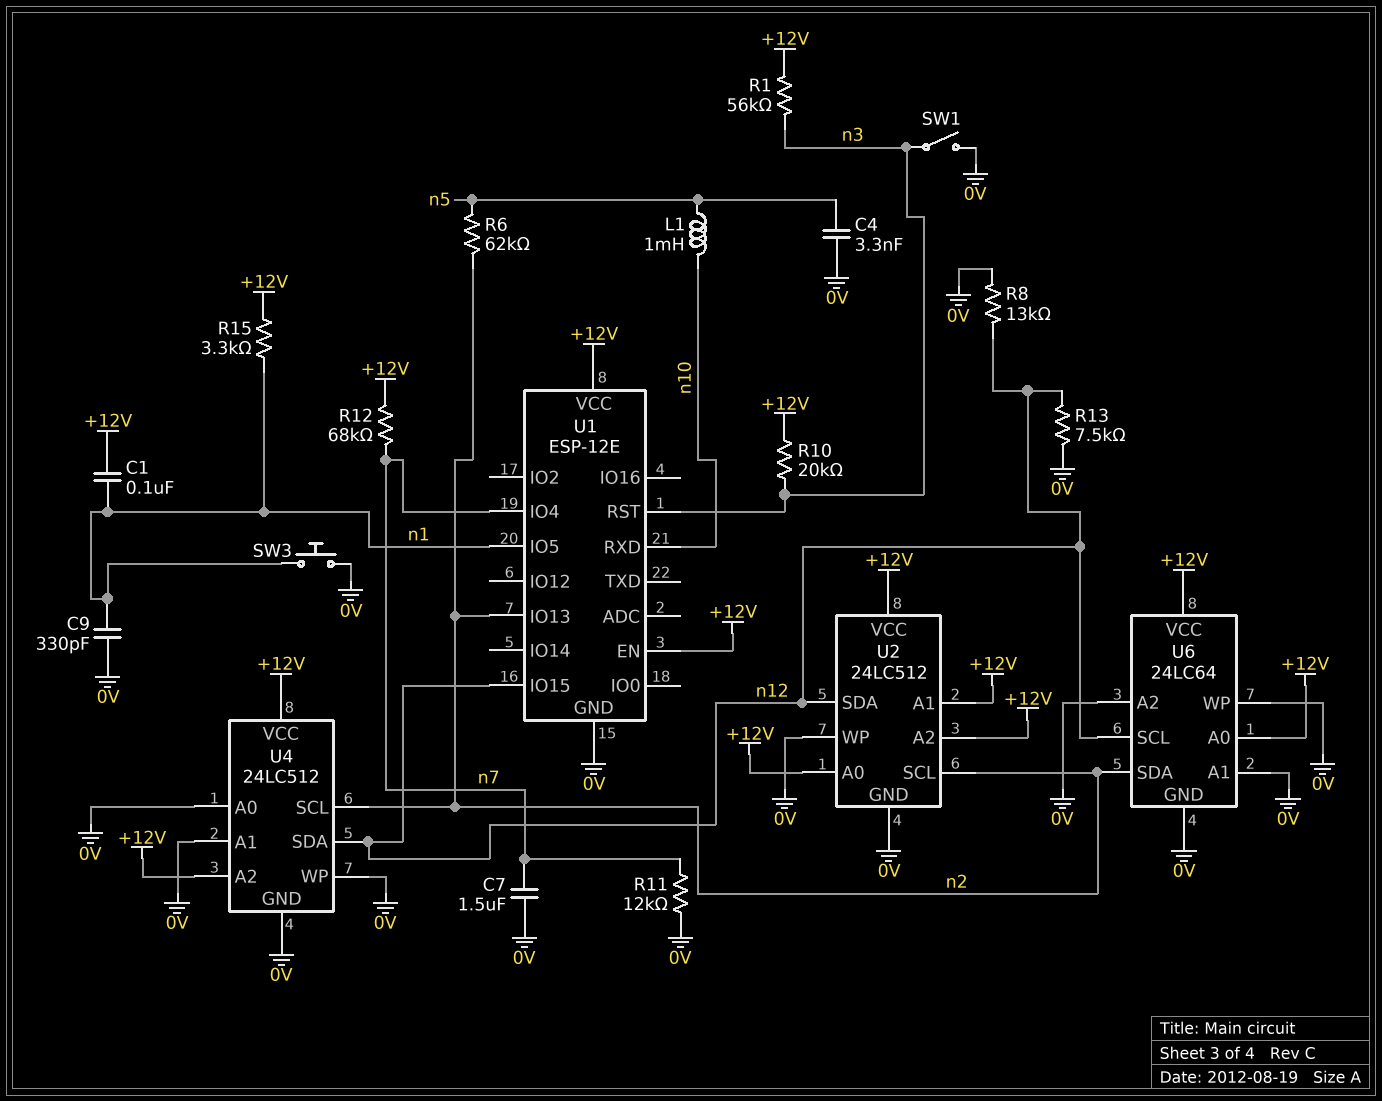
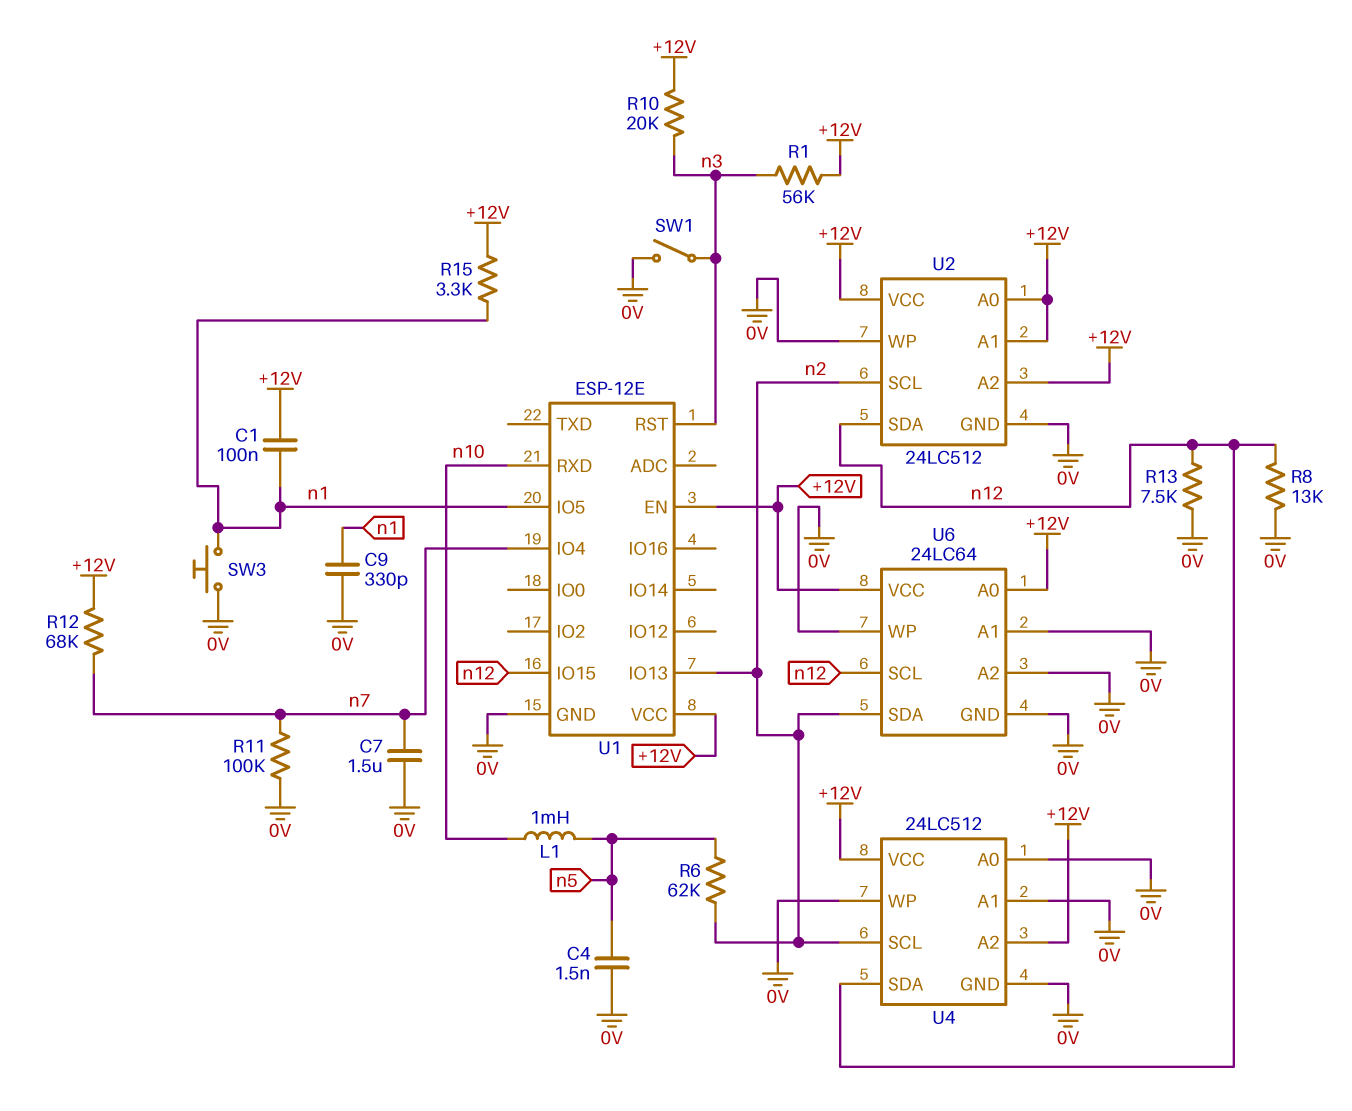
C4: 3.3nF (0V, n5) -> 1.5nF (0V, n5)
R11: 12k (0V, n7) -> 100k (0V, n7)

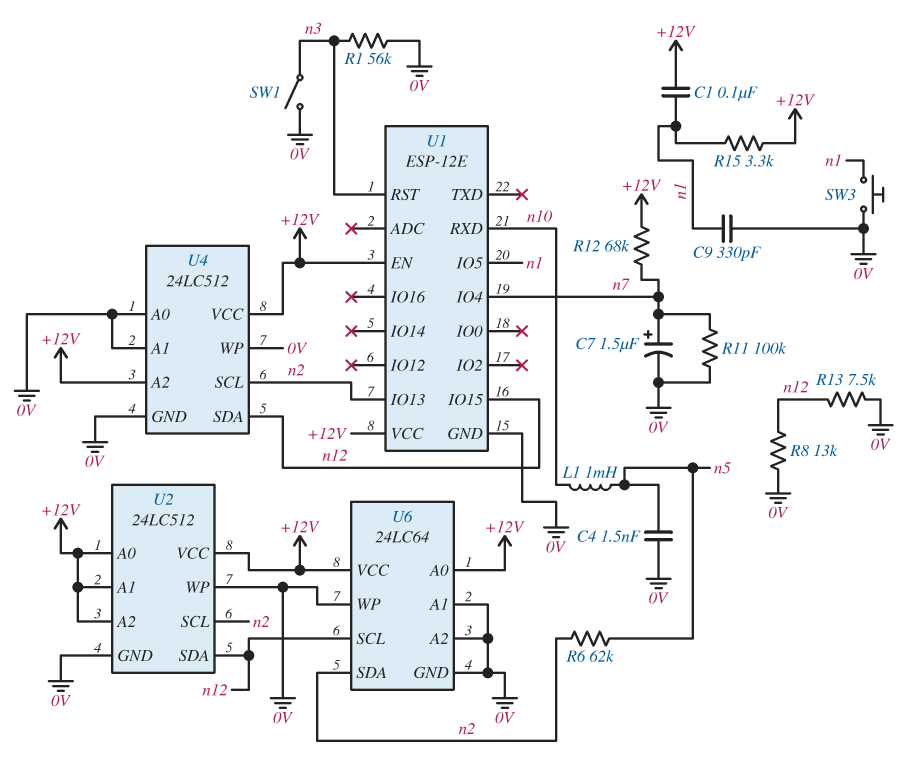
C7: 1.5uF (0V, n7) -> 1.5uF (plus n7, minus 0V)
R1: 56k (+12V, n3) -> 56k (0V, n3)
R10: 20k (+12V, n3) -> none

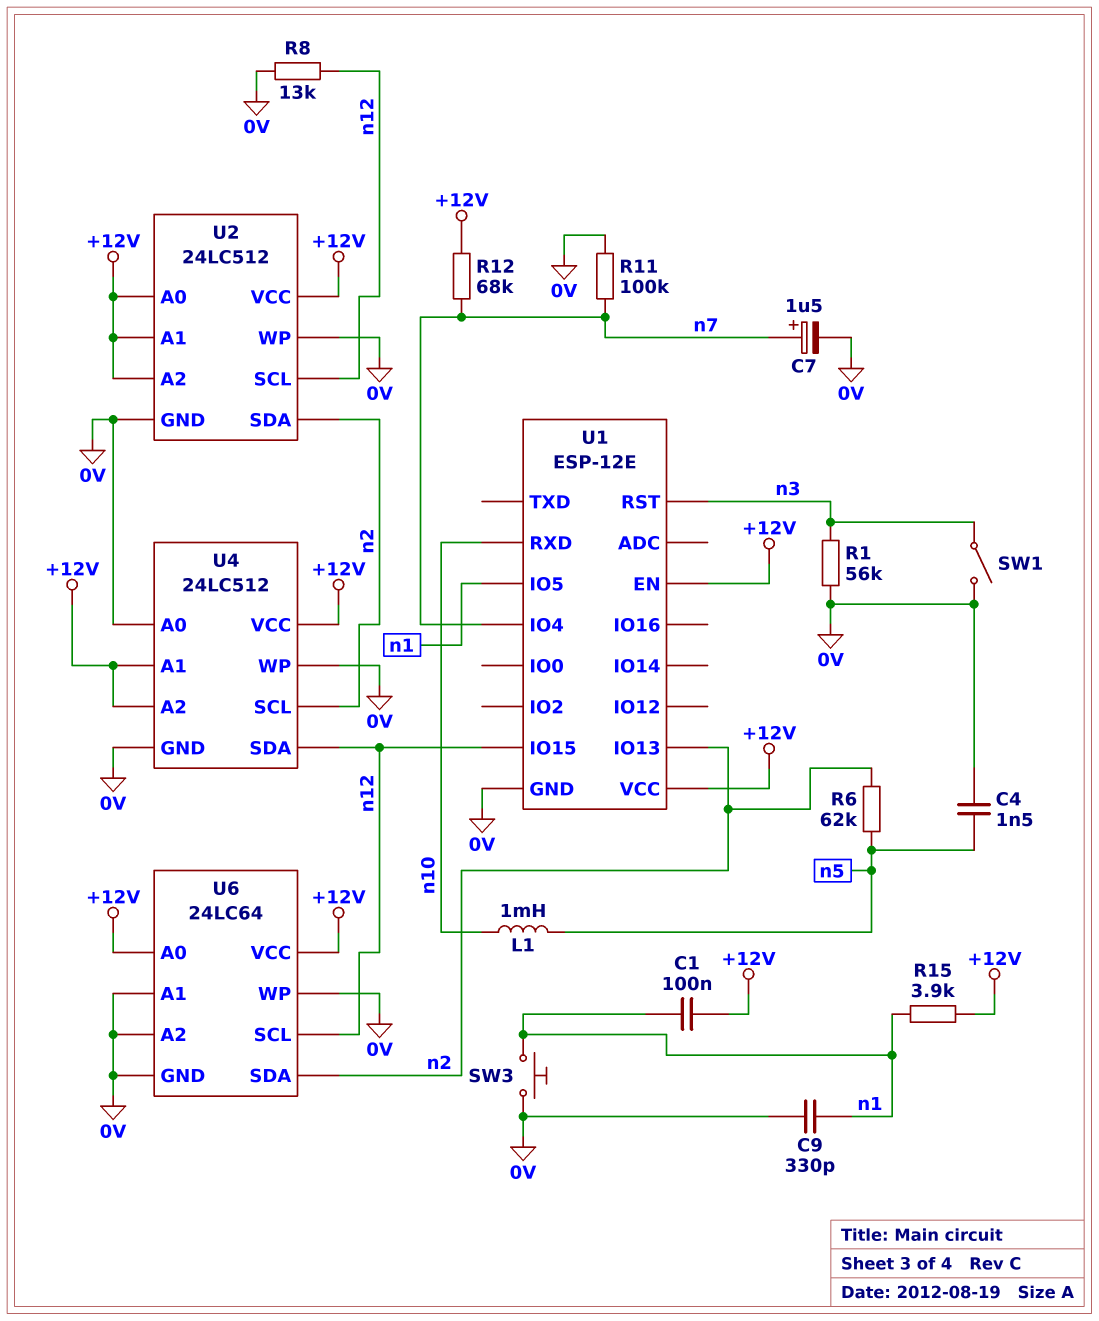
R13: 7.5k (0V, n12) -> none
R15: 3.3k (+12V, n1) -> 3.9k (+12V, n1)
U2 pin SCL: n2 -> n12
U2 pin SDA: n12 -> n2
U4 pin A1: 0V -> +12V

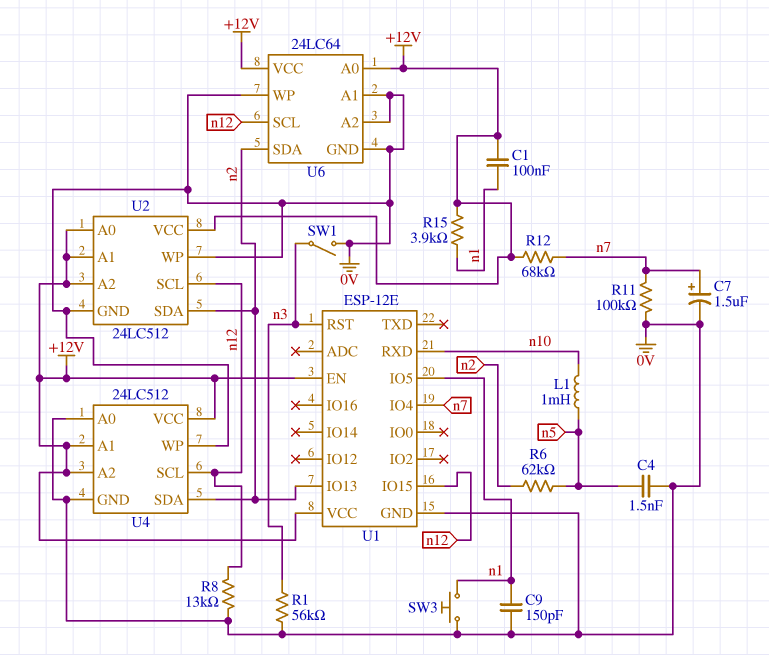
C9: 330pF (0V, n1) -> 150pF (0V, n1)
U4 pin SCL: n2 -> n12
U4 pin SDA: n12 -> n2

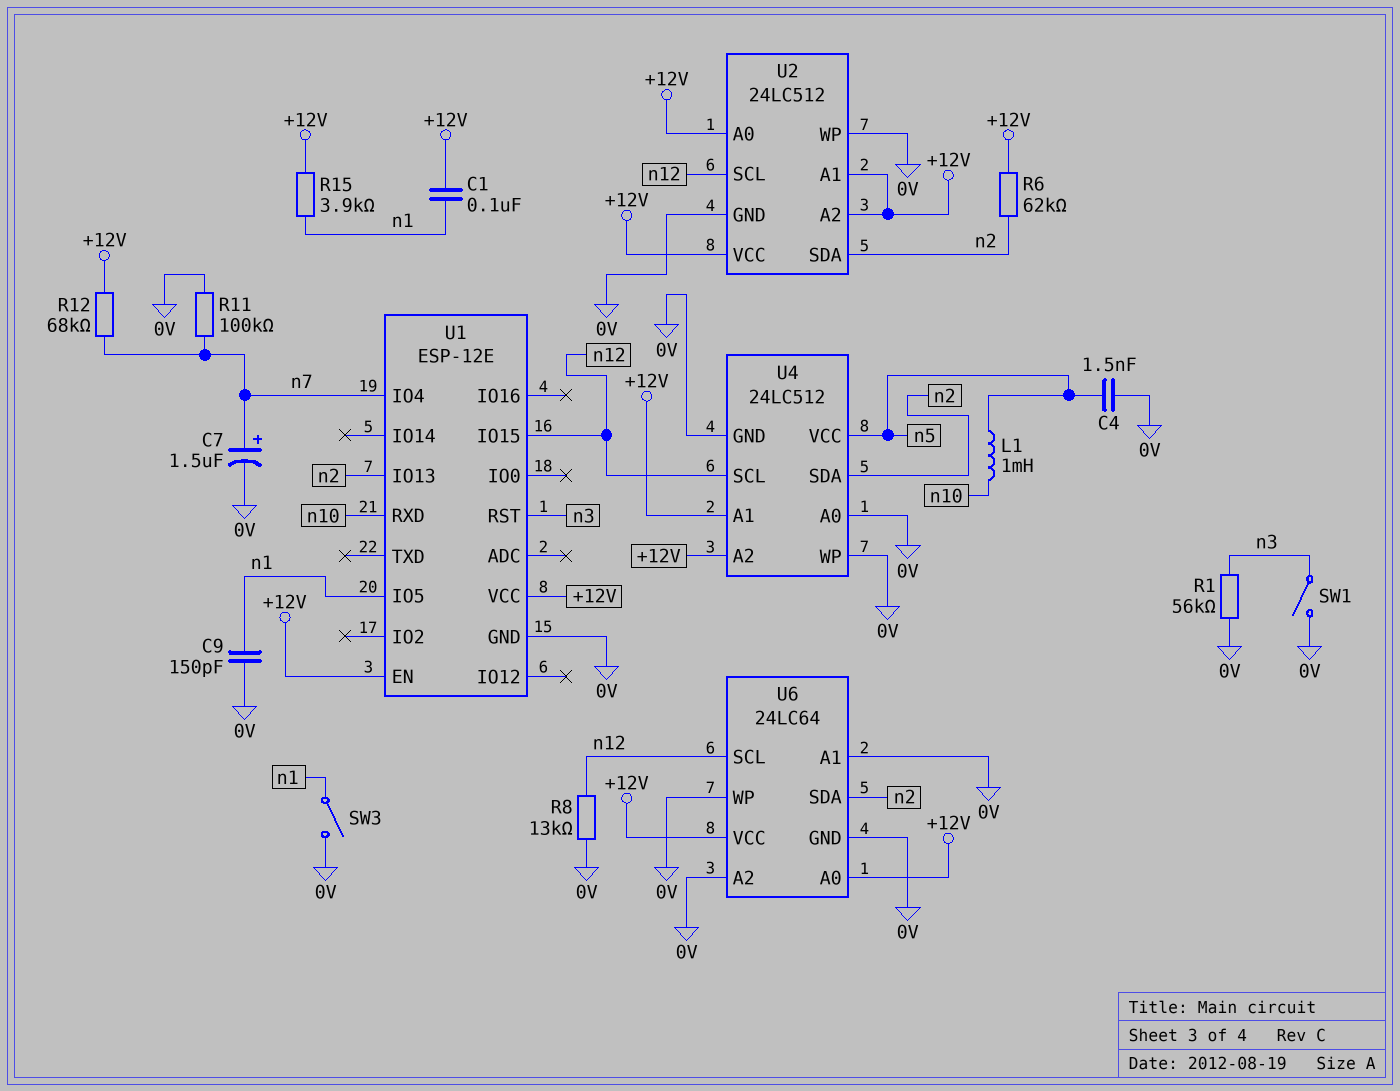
R6: 62k (n2, n5) -> 62k (+12V, n2)
SW3: button (0V, n1) -> switch (0V, n1)
U4 pin VCC: +12V -> n5

